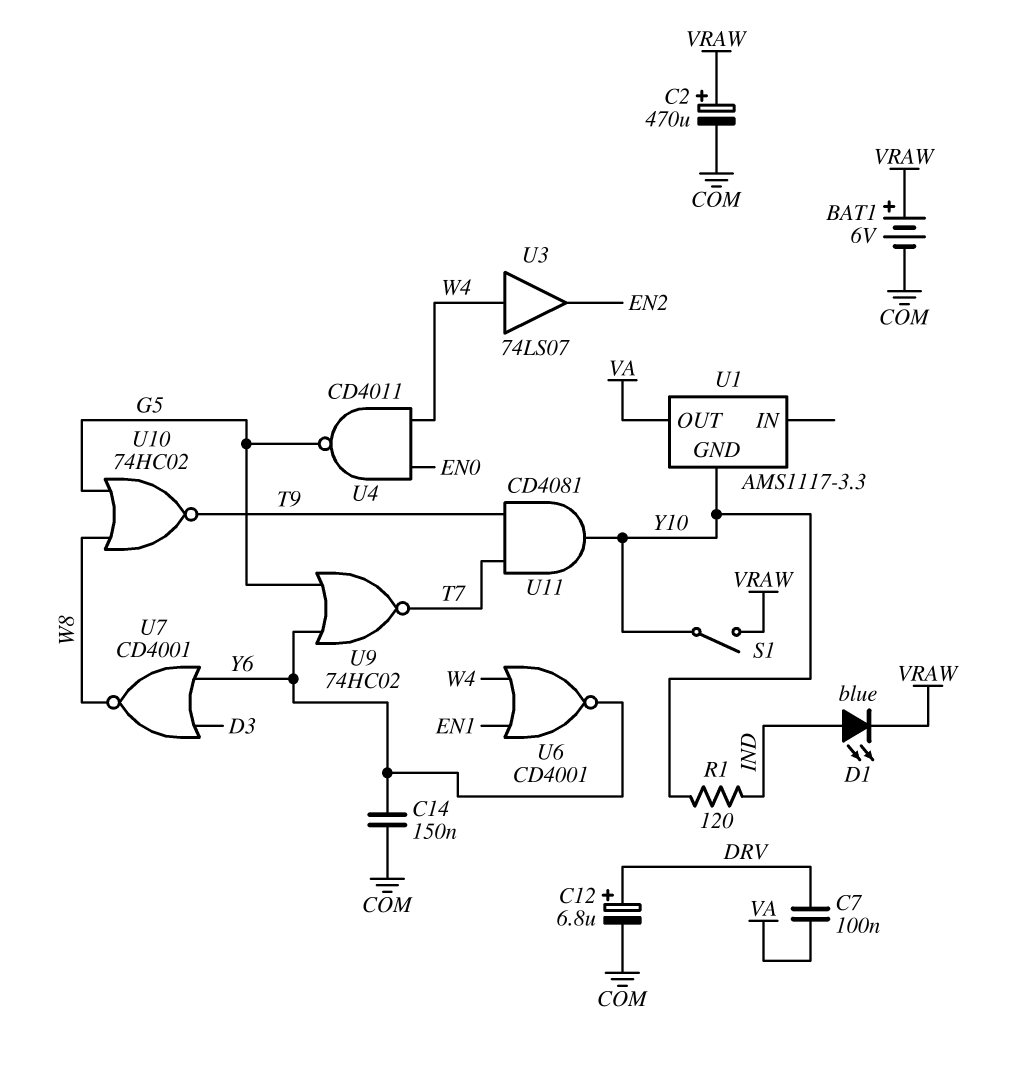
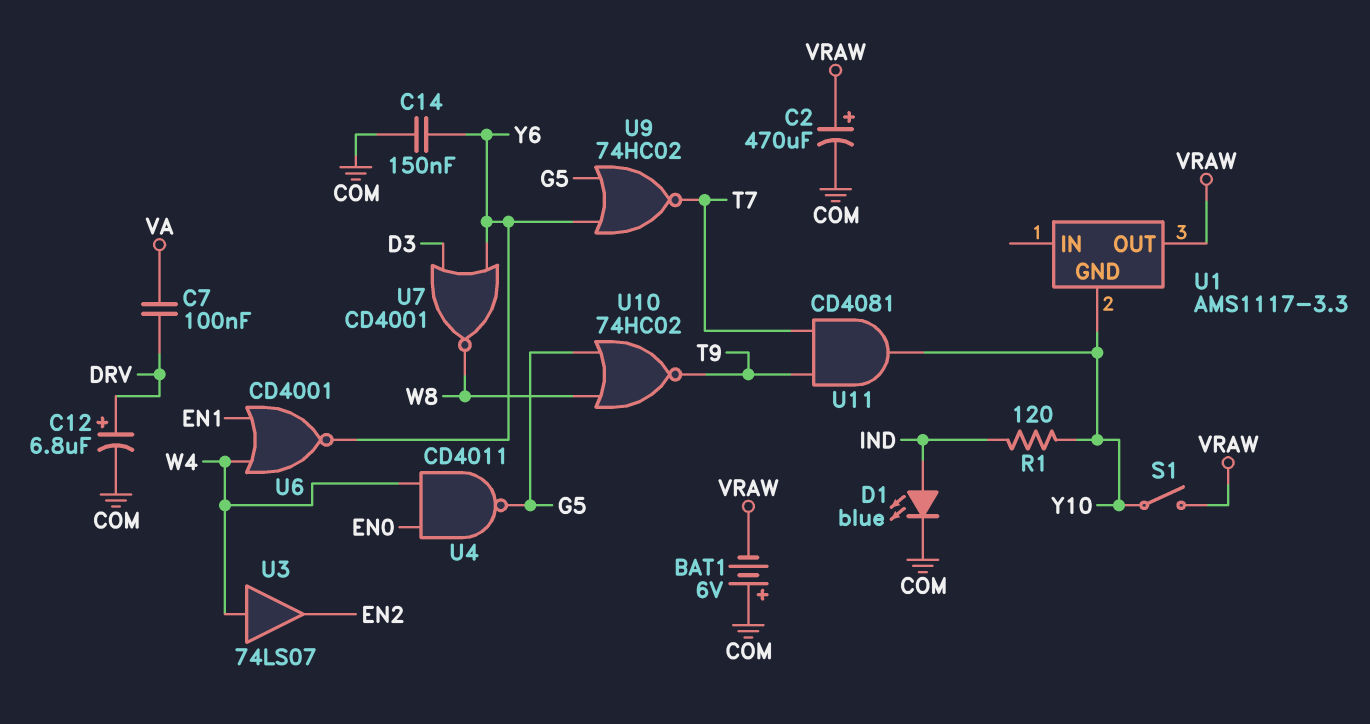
BAT1: 6V (plus VRAW, minus COM) -> 6V (plus COM, minus VRAW)
D1: LED blue (A IND, K VRAW) -> LED blue (A IND, K COM)
U1 pin OUT: VA -> VRAW

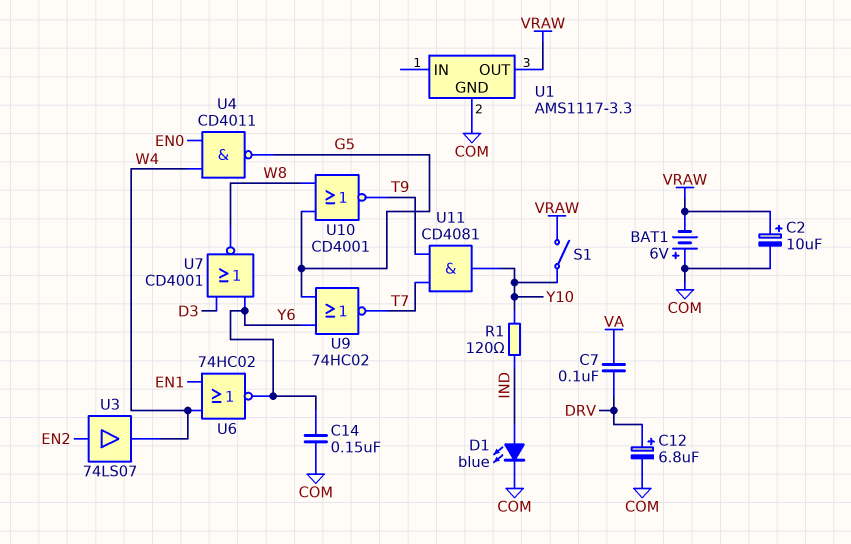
C2: 470uF (plus VRAW, minus COM) -> 10uF (plus VRAW, minus COM)
U1 pin GND: Y10 -> COM
U3: buffer 74LS07 (in W4, out EN2) -> buffer 74LS07 (in EN2, out W4)
U6: NOR CD4001 (in EN1, in W4, out Y6) -> NOR 74HC02 (in EN1, in W4, out Y6)
U10: NOR 74HC02 (in G5, in W8, out T9) -> NOR CD4001 (in G5, in W8, out T9)

